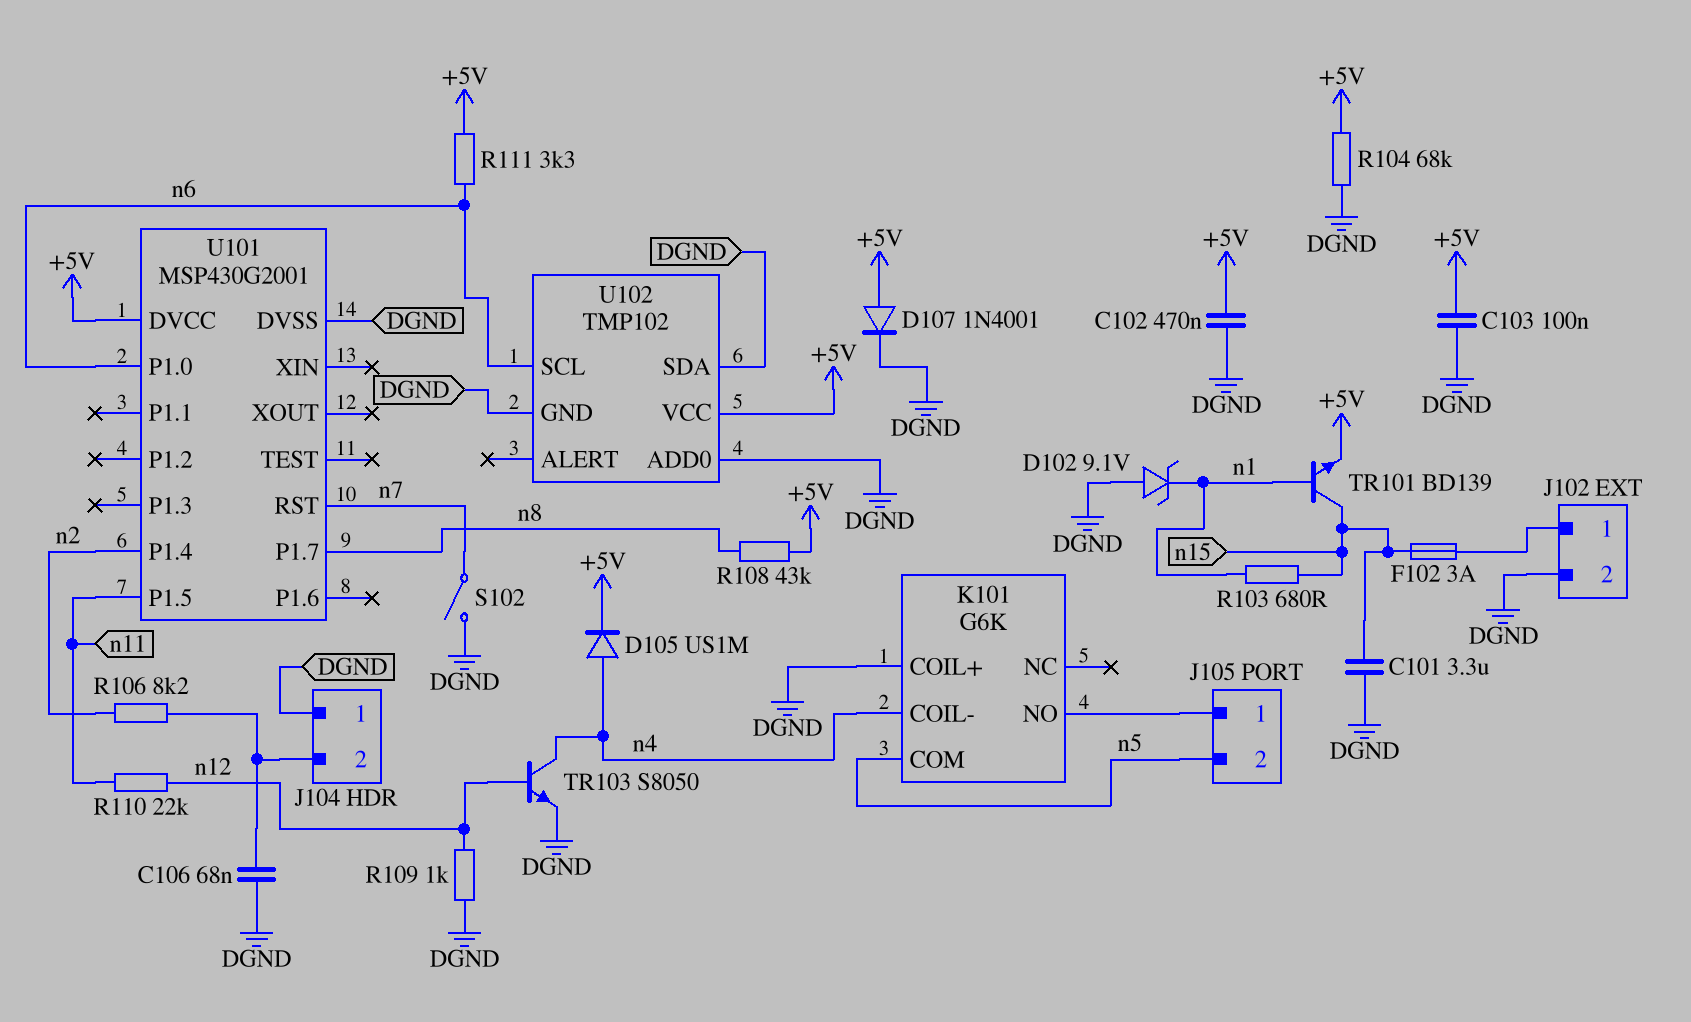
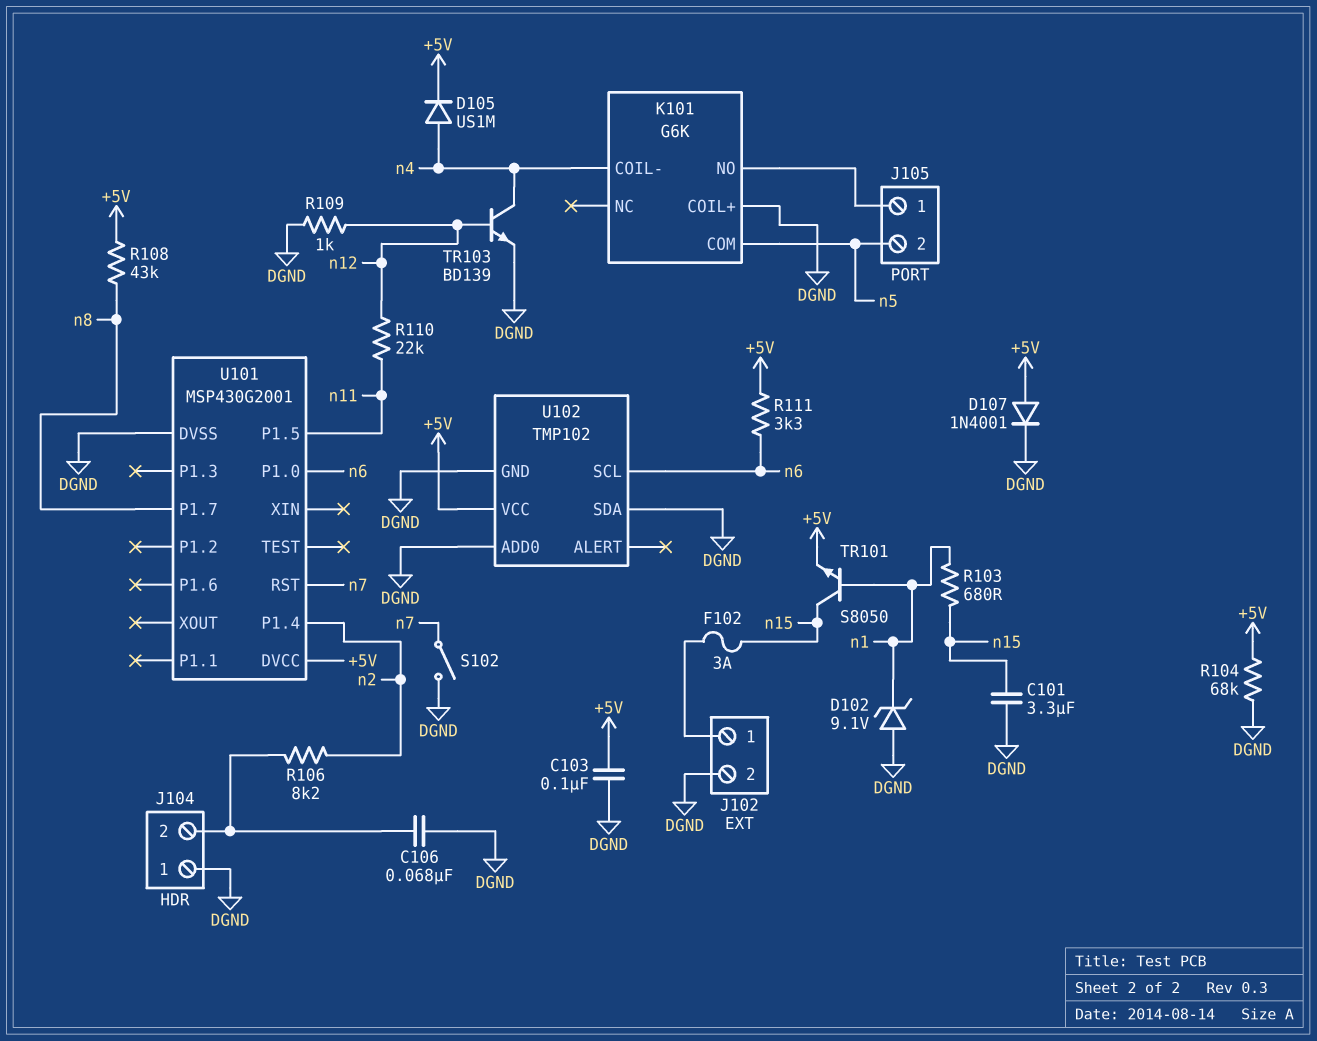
C102: 470nF (+5V, DGND) -> none
TR101: NPN BD139 (B n1, C n15, E +5V) -> NPN S8050 (B n1, C n15, E +5V)
TR103: NPN S8050 (B n12, C n4, E DGND) -> NPN BD139 (B n12, C n4, E DGND)

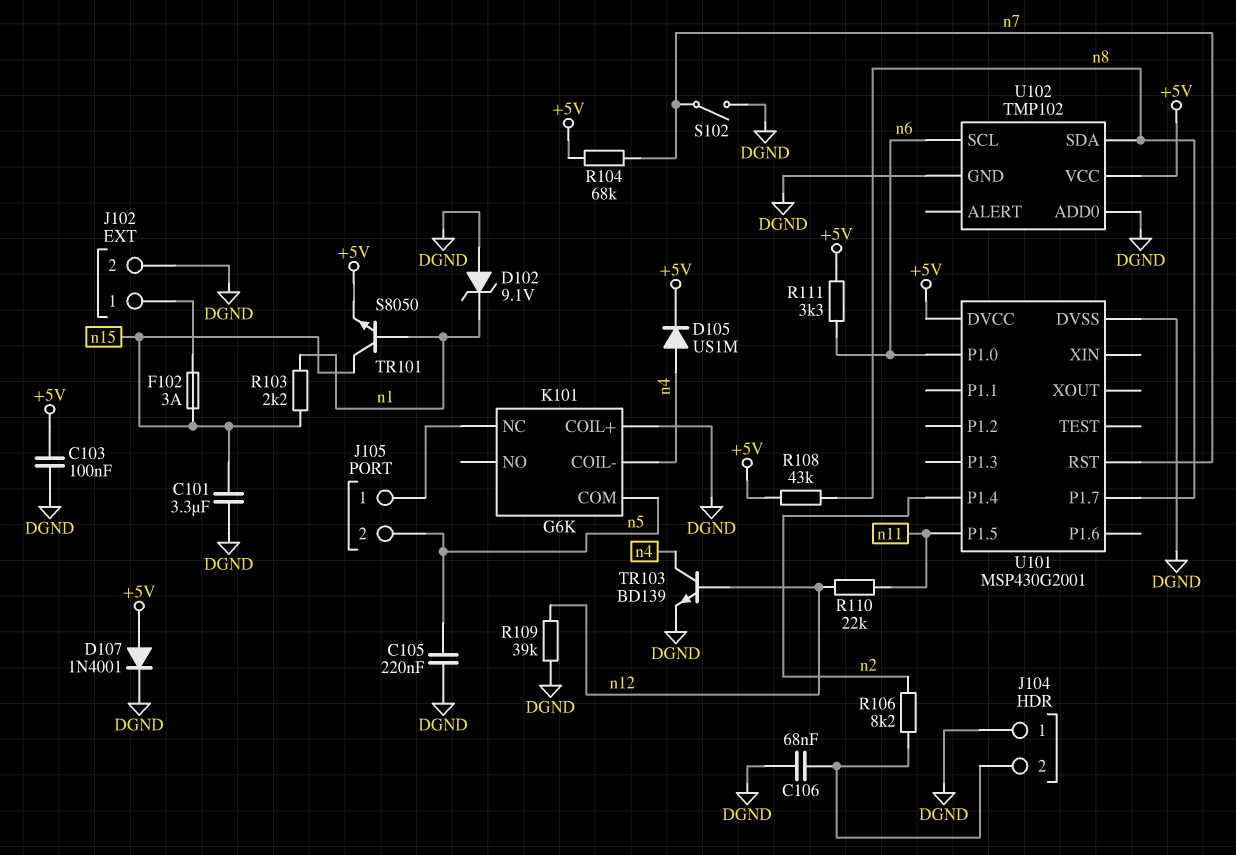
C105: none -> 220nF (DGND, n5)
K101 pin NC: none -> J105/1
K101 pin NO: J105/1 -> none
R103: 680 (n1, n15) -> 2.2k (n1, n15)
R104: 68k (+5V, DGND) -> 68k (+5V, n7)
R109: 1k (DGND, n12) -> 39k (DGND, n12)
U102 pin SDA: DGND -> n8

